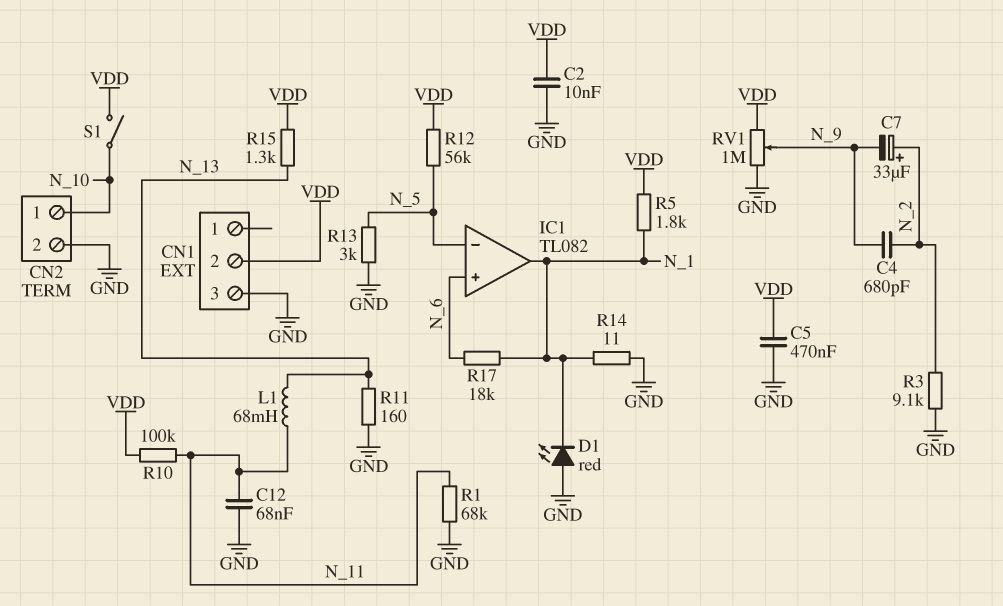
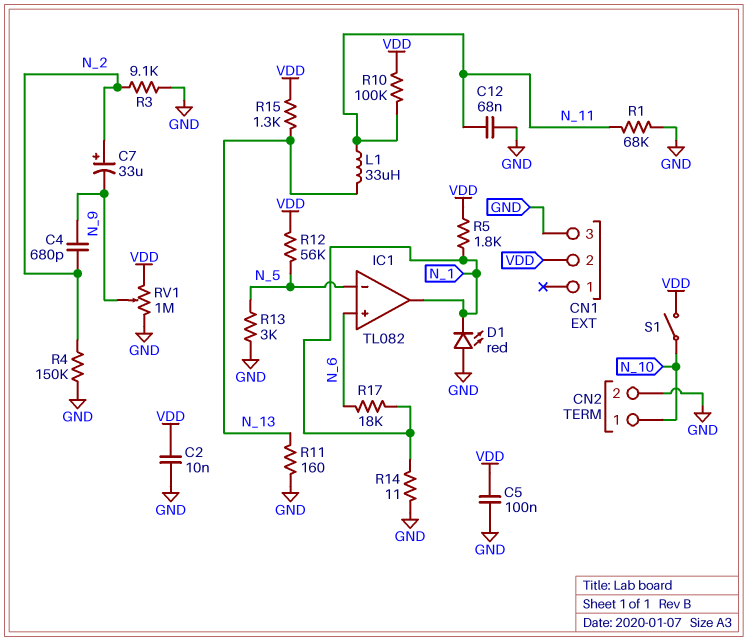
C5: 470nF (GND, VDD) -> 100nF (GND, VDD)
L1: 68mH (N_11, N_13) -> 33uH (N_11, N_13)
R4: none -> 150k (GND, N_2)

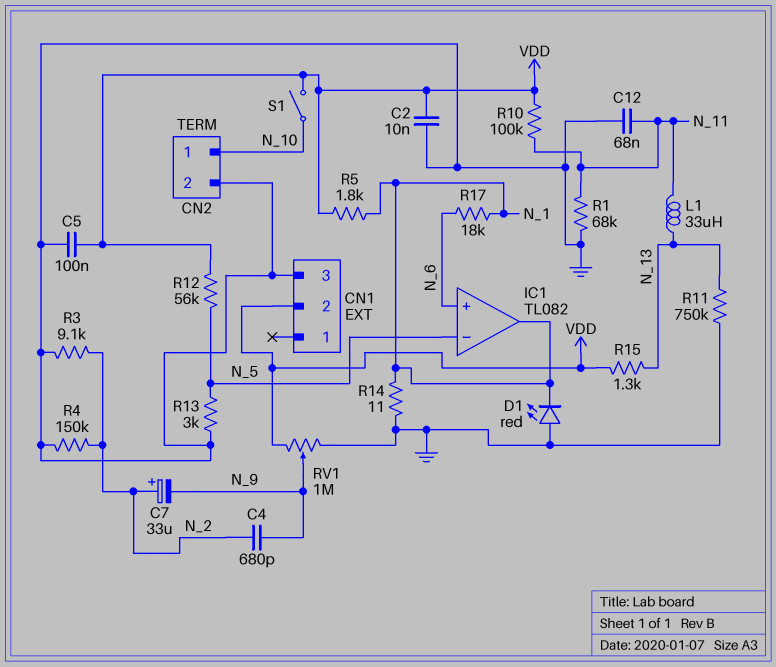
R11: 160 (GND, N_13) -> 750k (GND, N_13)

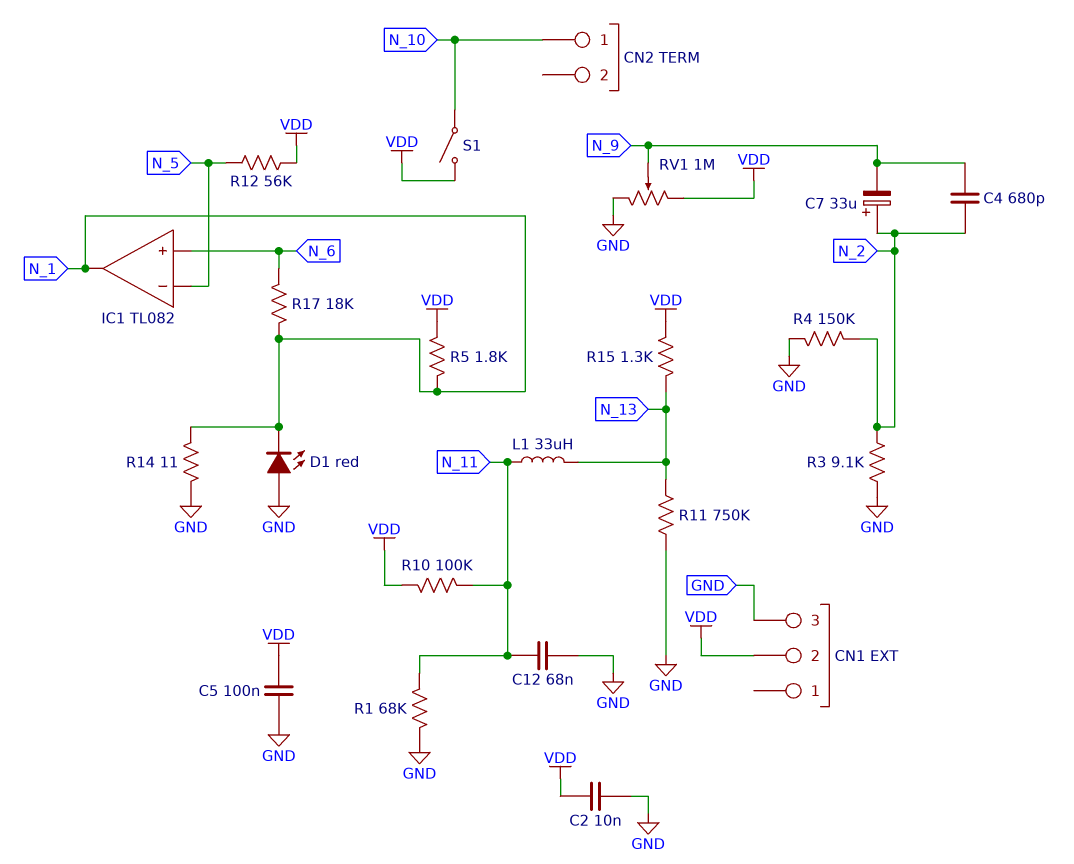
CN2 pin 2: GND -> none
R13: 3k (GND, N_5) -> none

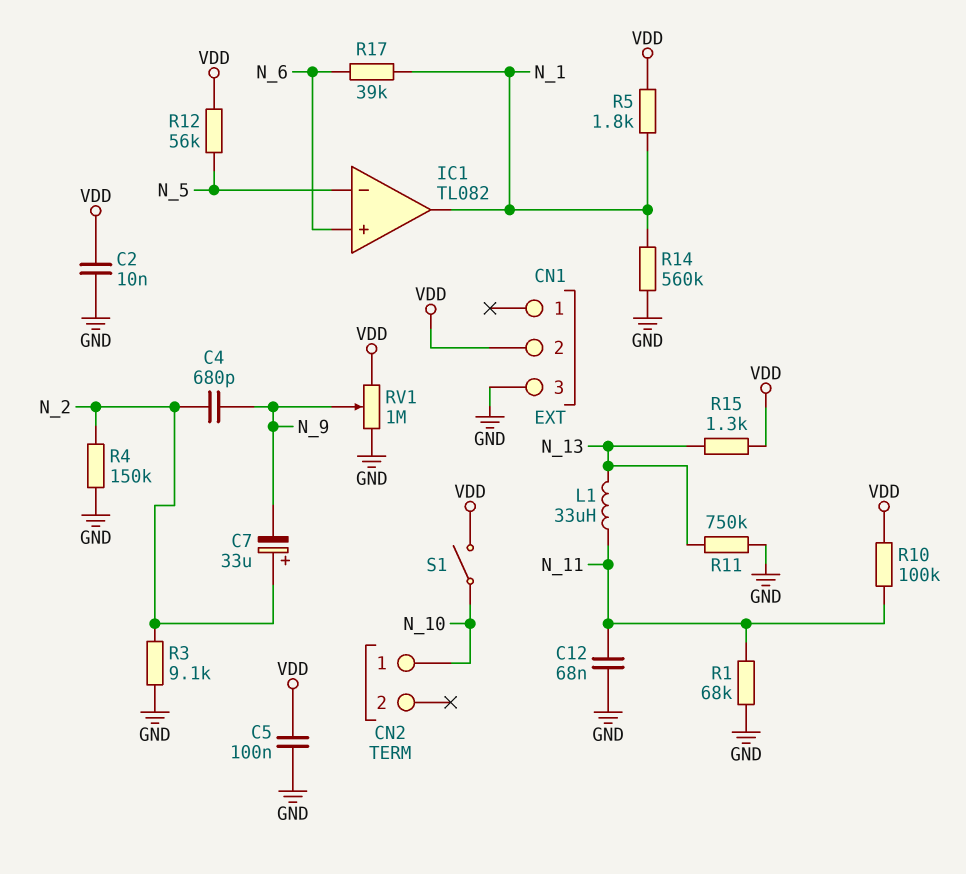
D1: LED red (A GND, K N_1) -> none
R14: 11 (GND, N_1) -> 560k (GND, N_1)
R17: 18k (N_1, N_6) -> 39k (N_1, N_6)

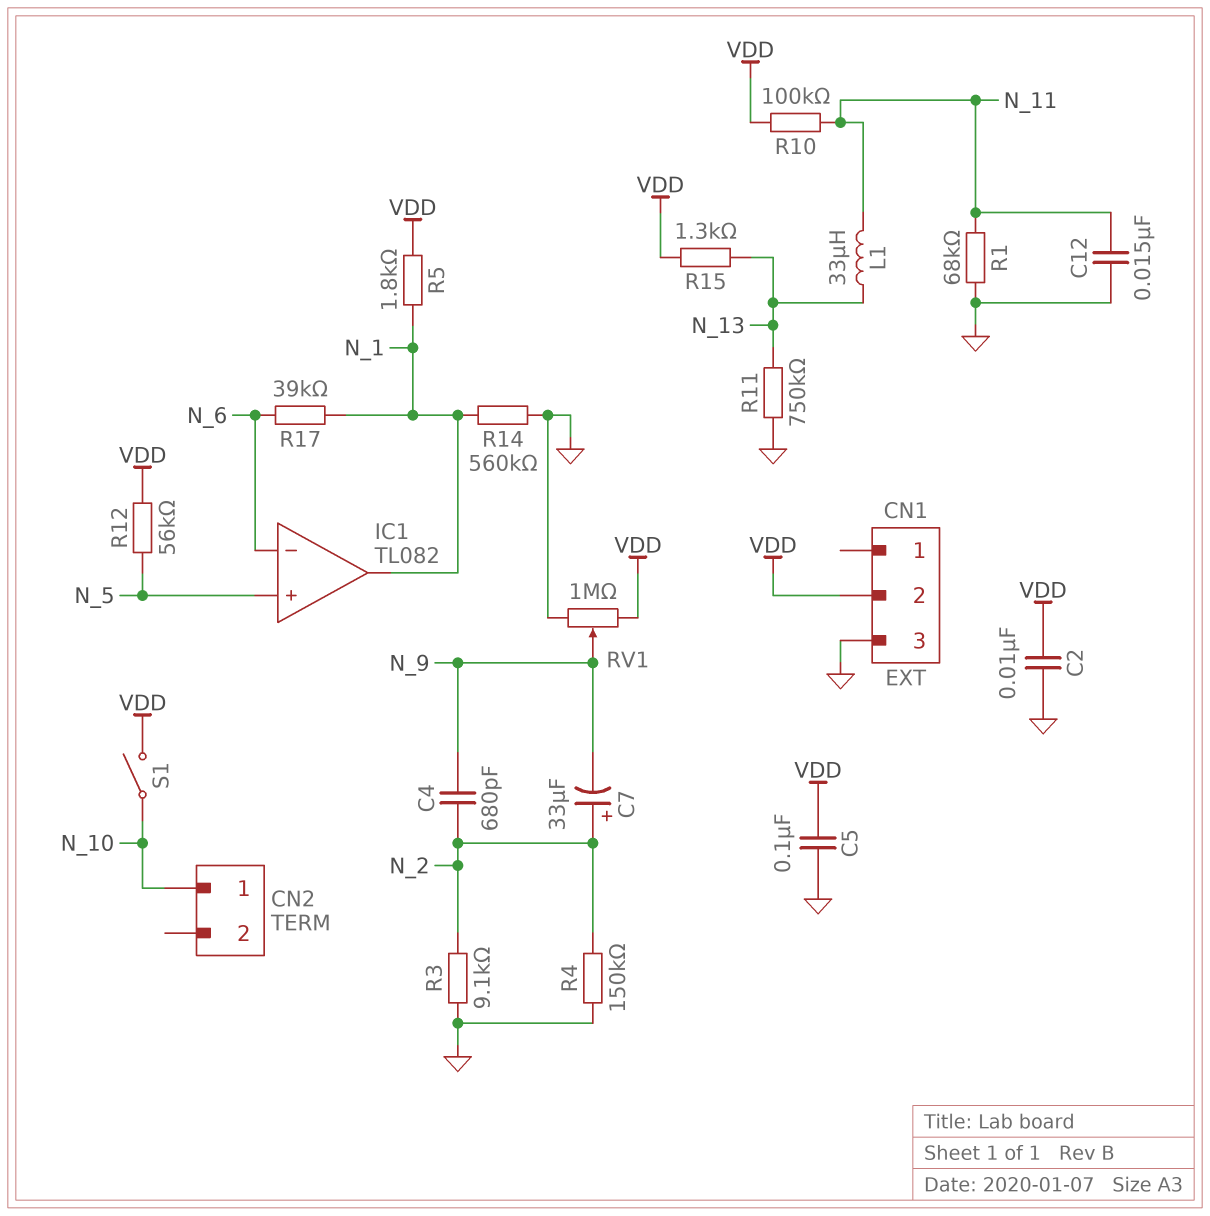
C12: 68nF (GND, N_11) -> 15nF (GND, N_11)
IC1 pin in+: N_6 -> N_5
IC1 pin in-: N_5 -> N_6

